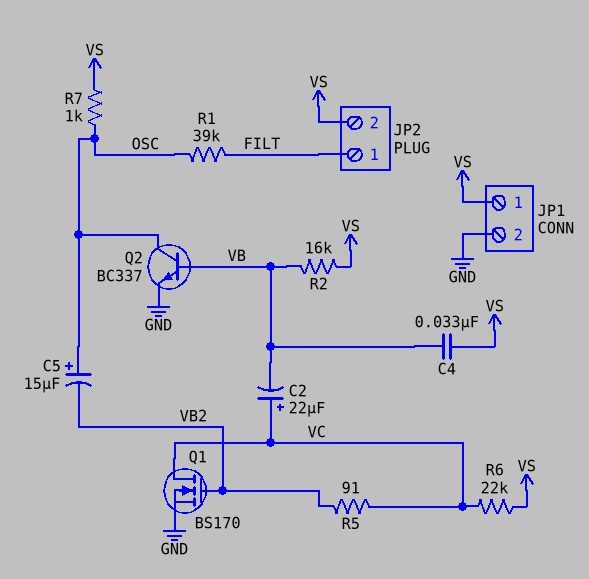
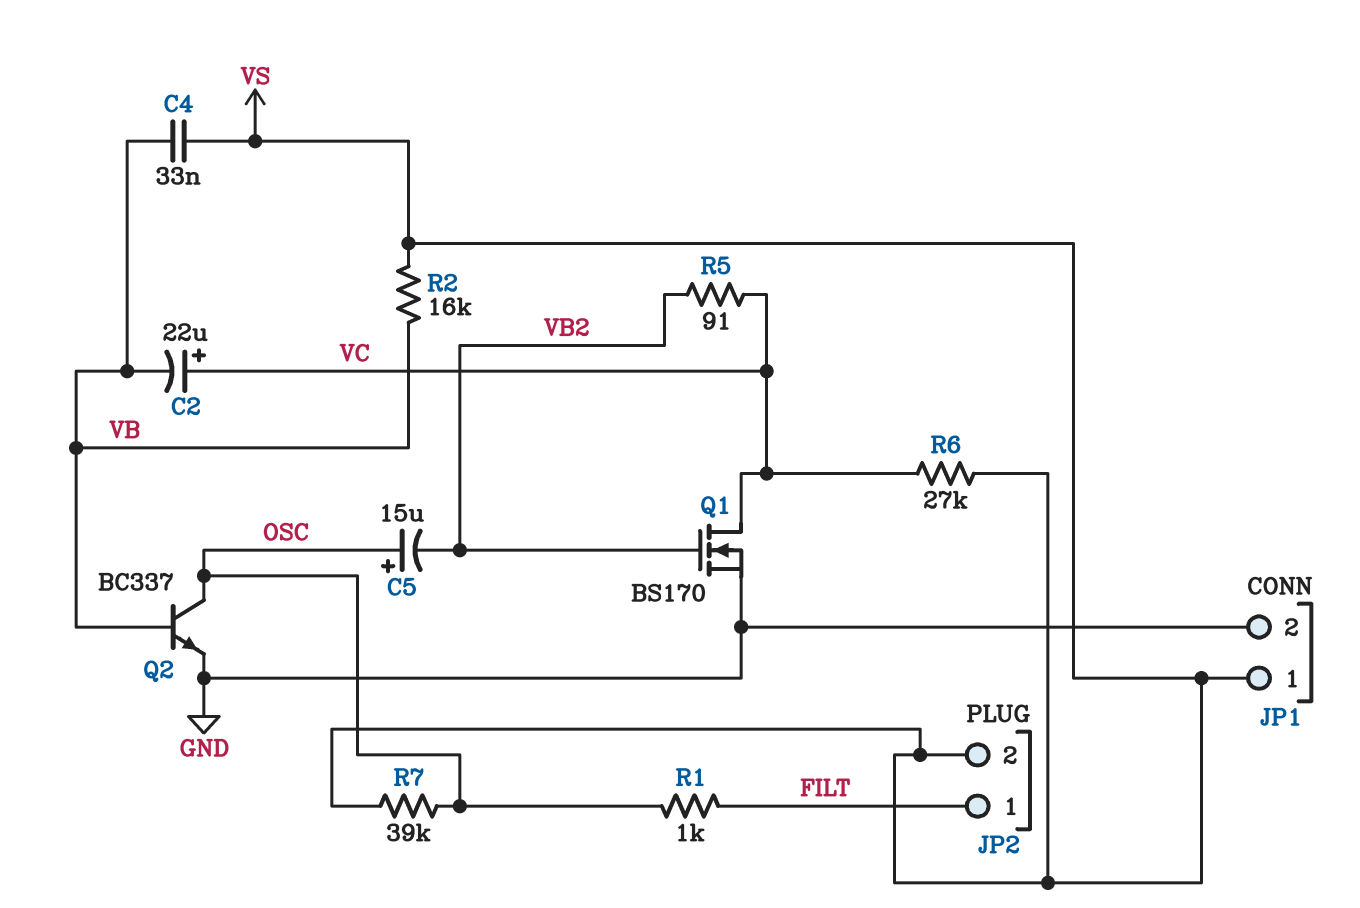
R1: 39k (FILT, OSC) -> 1k (FILT, OSC)
R6: 22k (VC, VS) -> 27k (VC, VS)
R7: 1k (OSC, VS) -> 39k (OSC, VS)

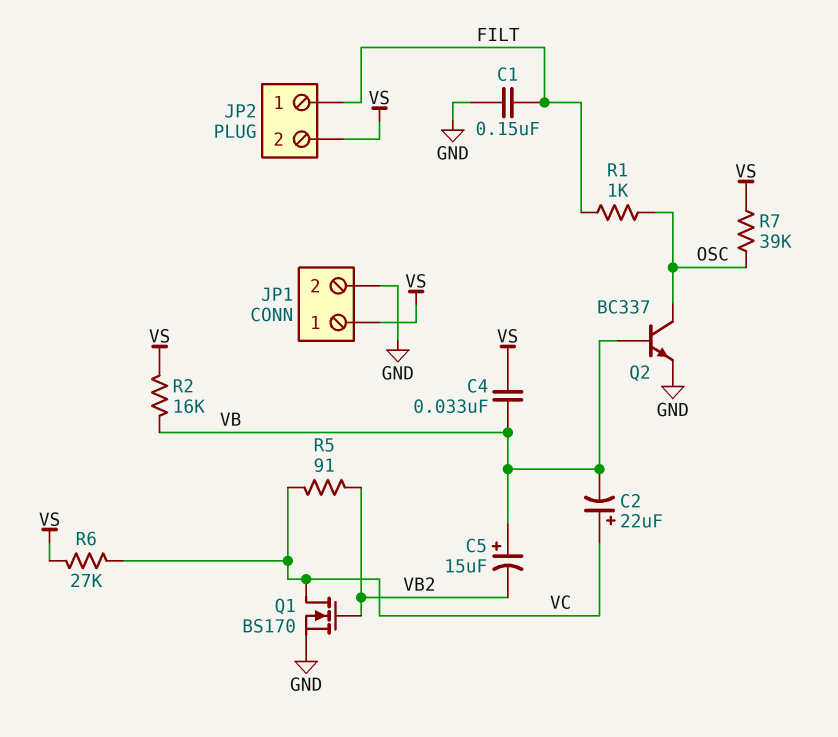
C1: none -> 150nF (FILT, GND)
C5: 15uF (plus OSC, minus VB2) -> 15uF (plus VB, minus VB2)

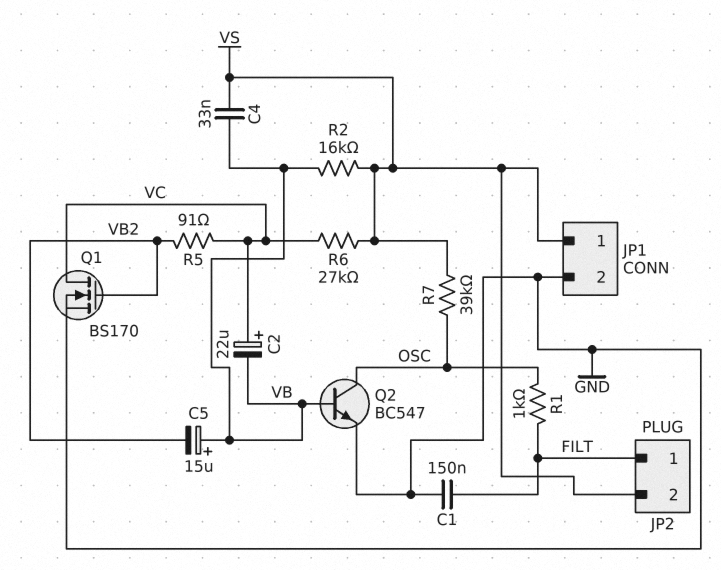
Q2: NPN BC337 (B VB, C OSC, E GND) -> NPN BC547 (B VB, C OSC, E GND)

